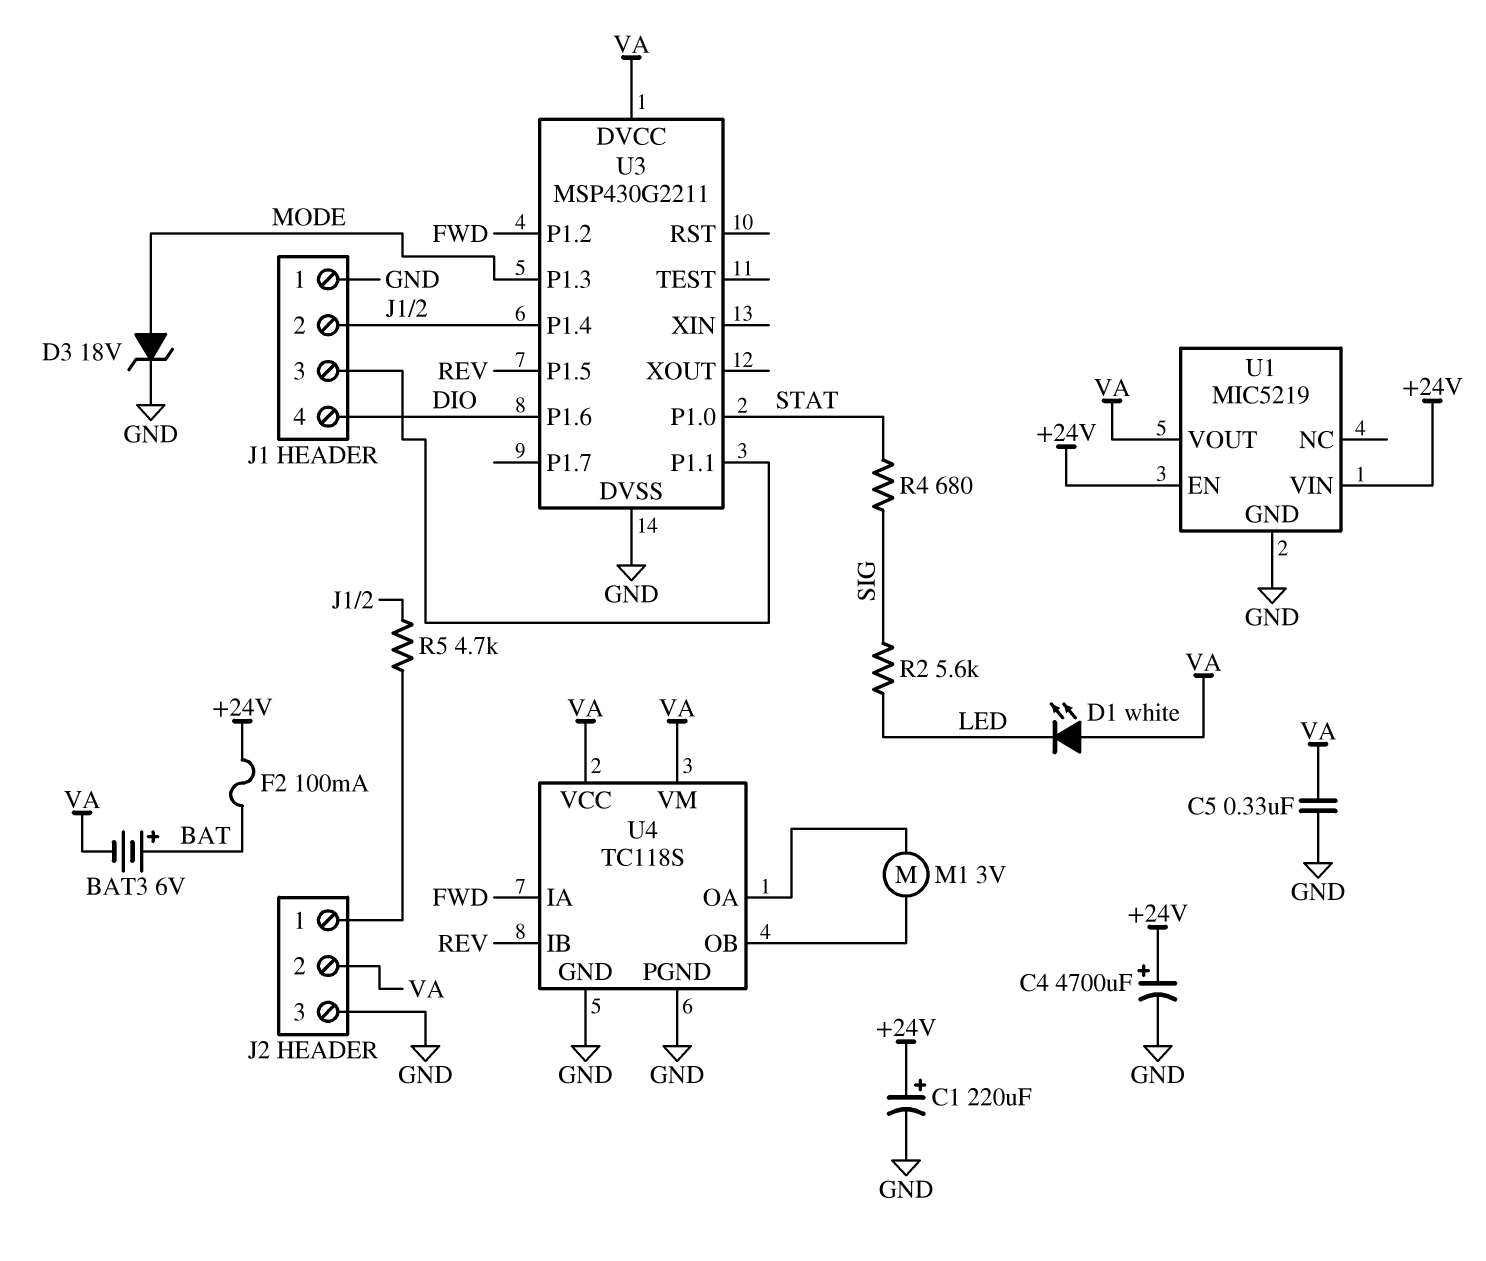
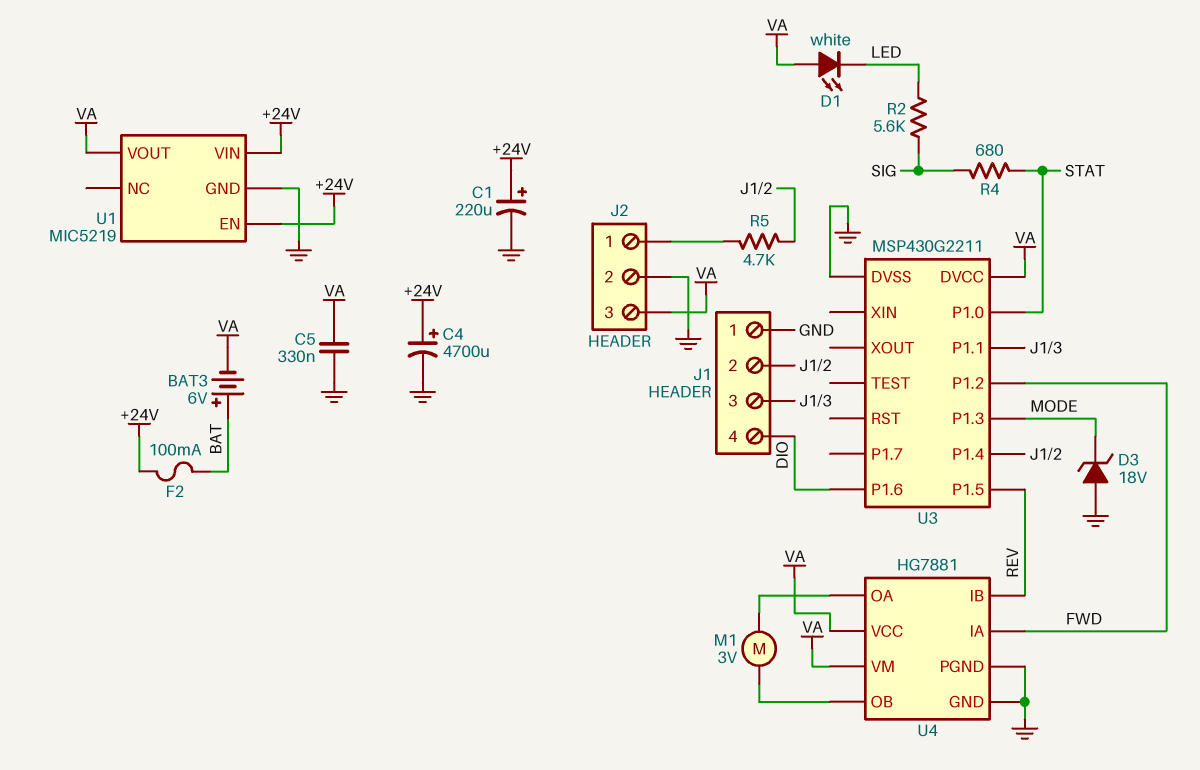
D3: zener 18V (A MODE, K GND) -> zener 18V (A GND, K MODE)
J2 pin 2: VA -> GND
J2 pin 3: GND -> VA
U4: TC118S -> HG7881

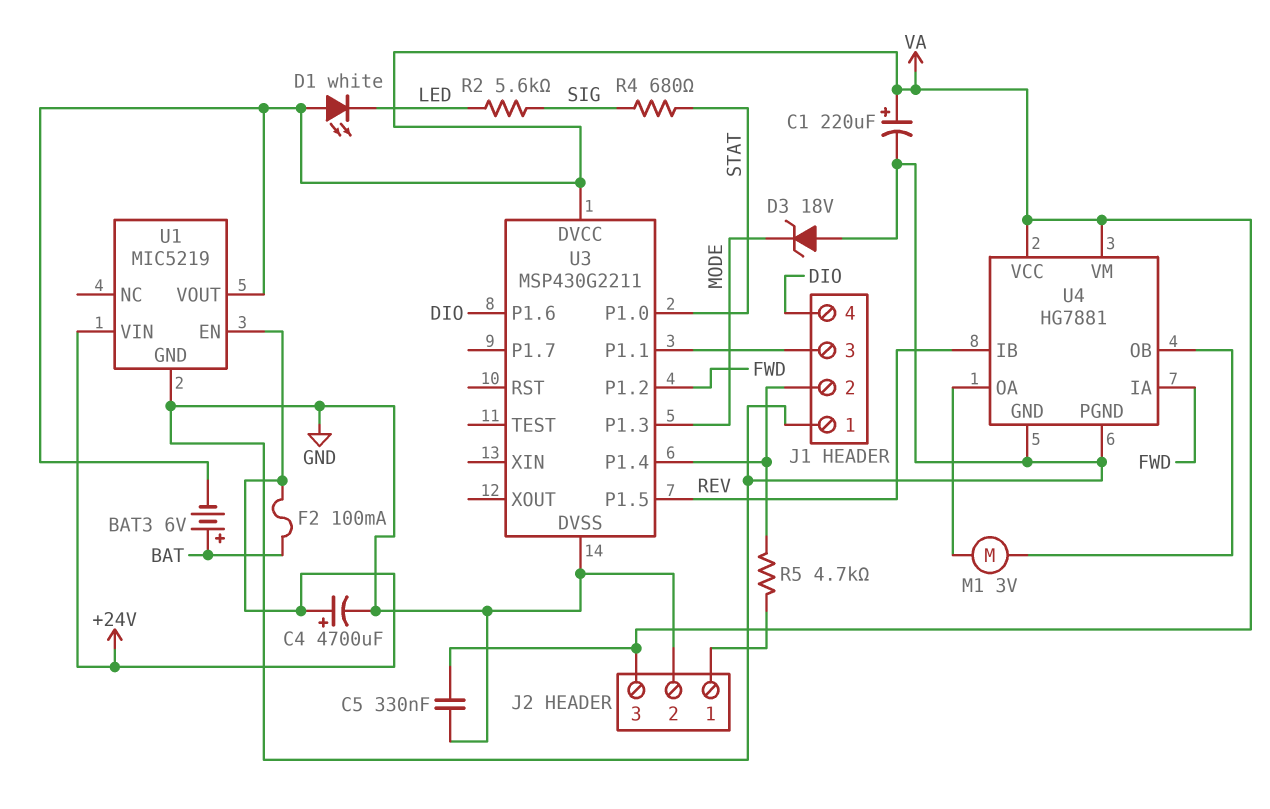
C1: 220uF (plus +24V, minus GND) -> 220uF (plus VA, minus GND)

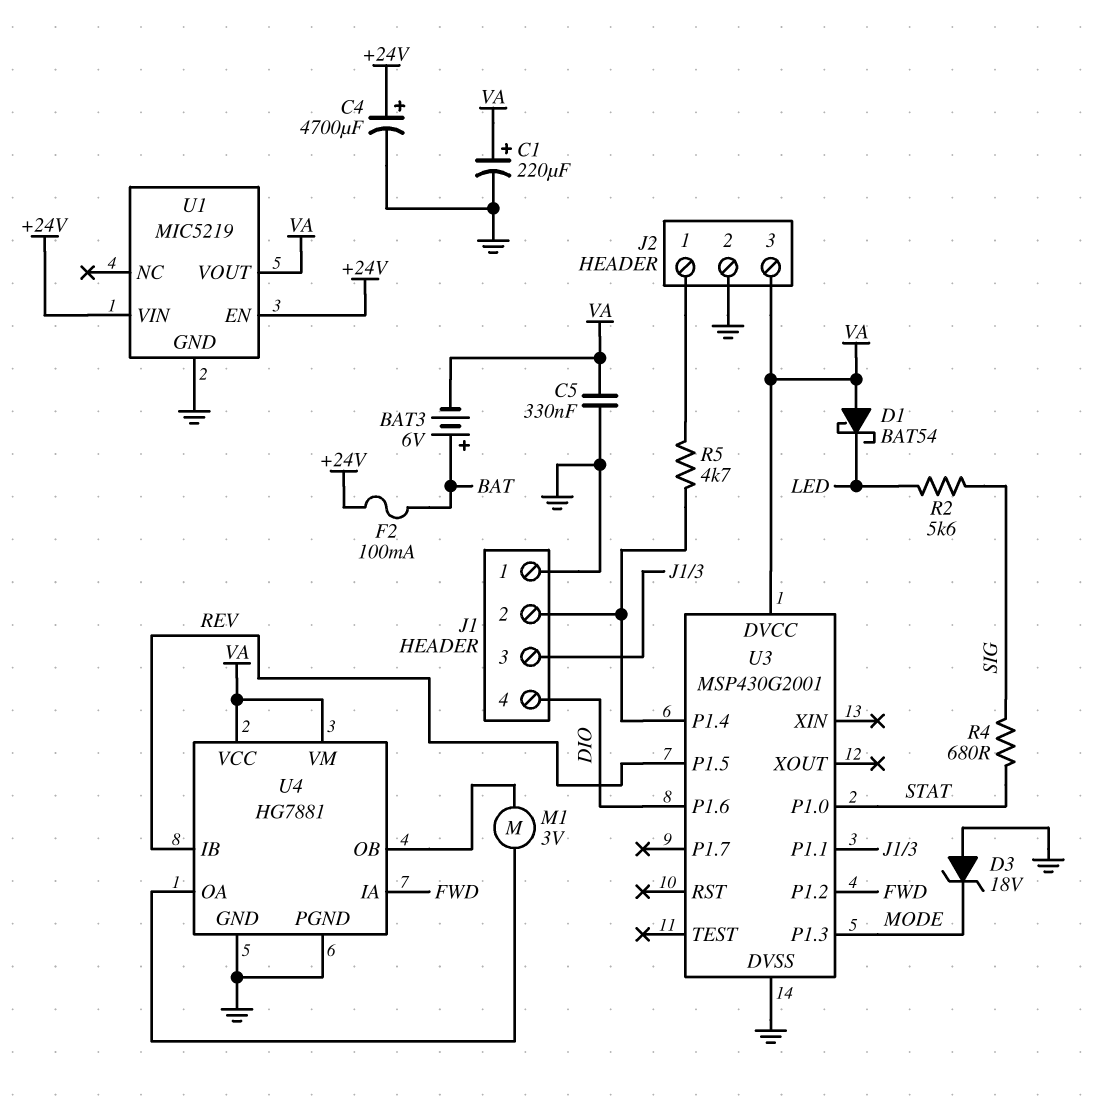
D1: LED white (A VA, K LED) -> schottky BAT54 (A VA, K LED)
U3: MSP430G2211 -> MSP430G2001

